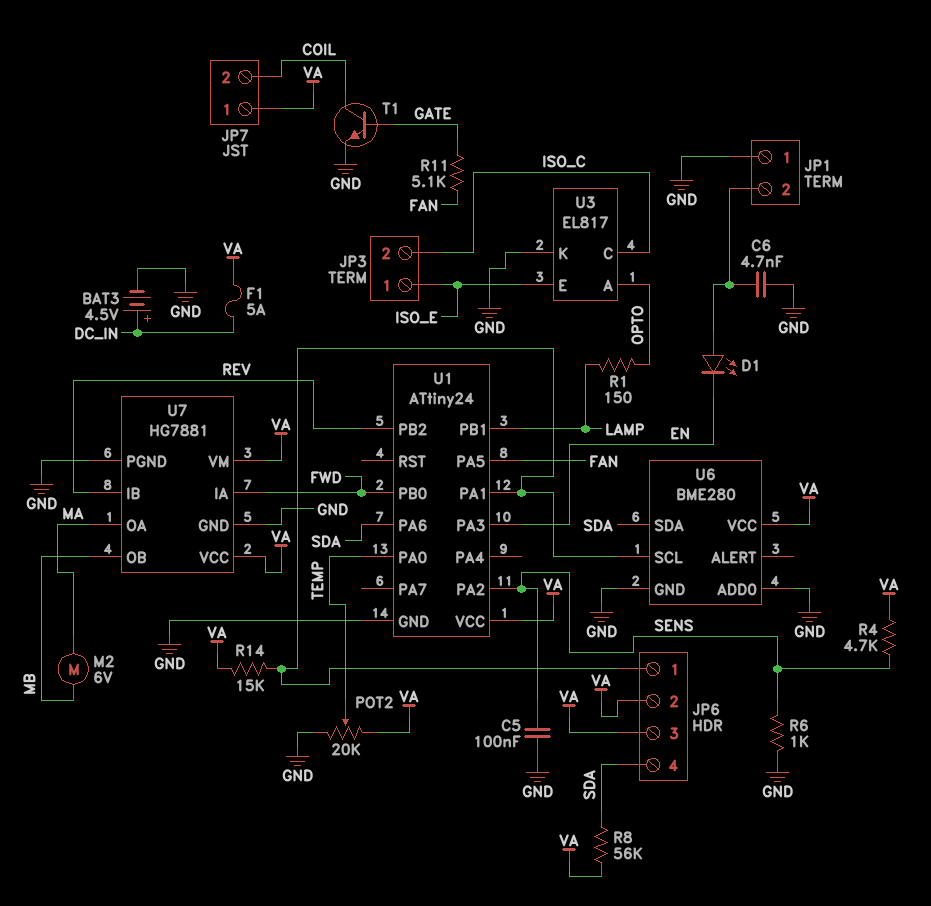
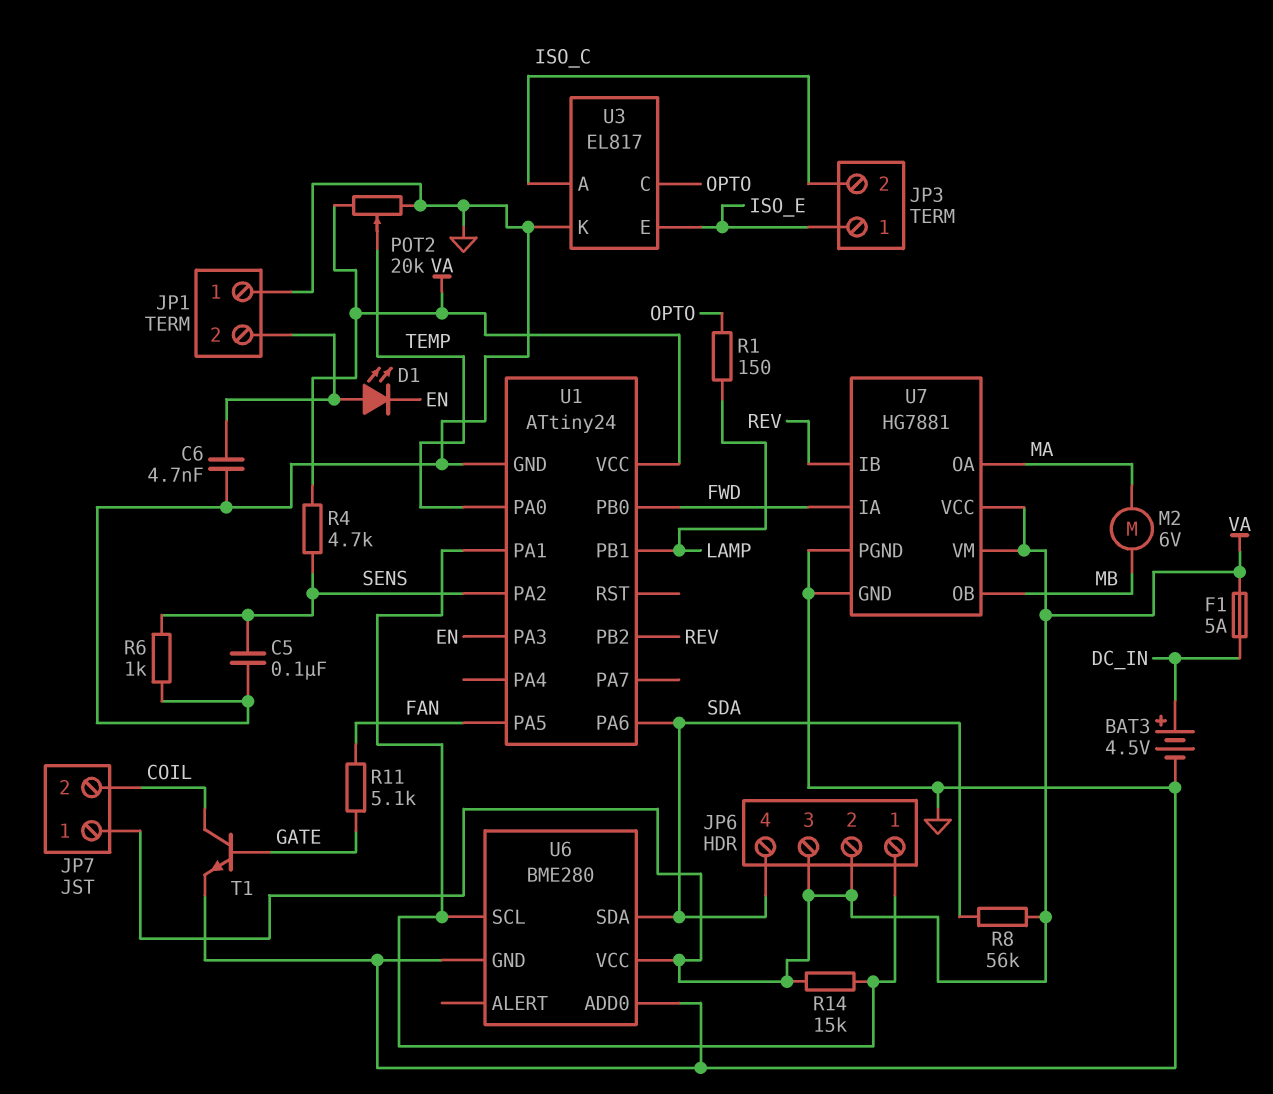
U3 pin A: OPTO -> ISO_C
U3 pin C: ISO_C -> OPTO

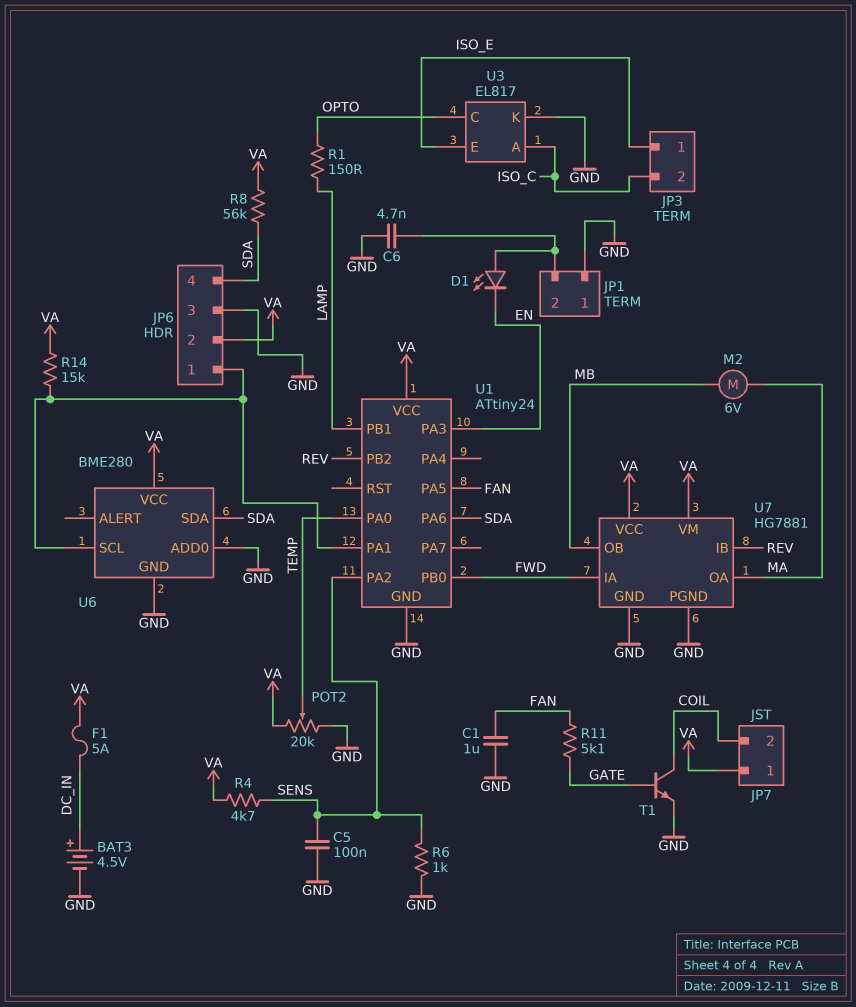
C1: none -> 1uF (FAN, GND)
JP6 pin 3: VA -> GND

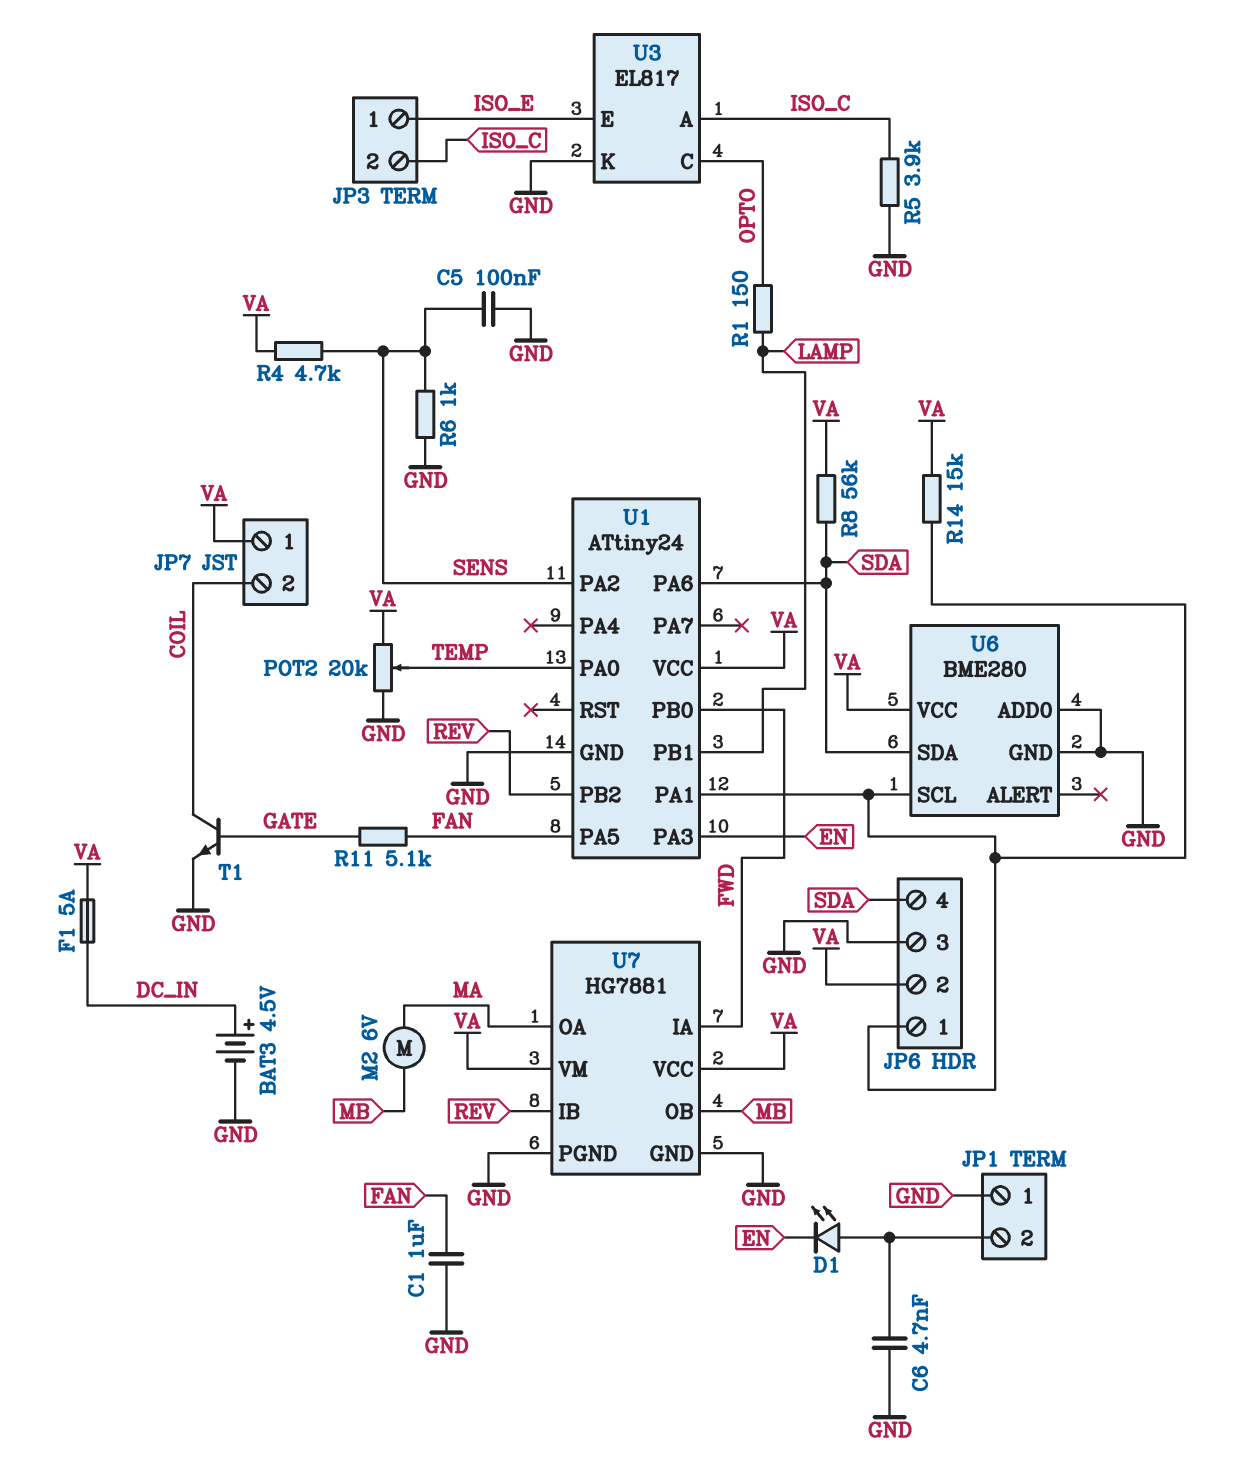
R5: none -> 3.9k (GND, ISO_C)

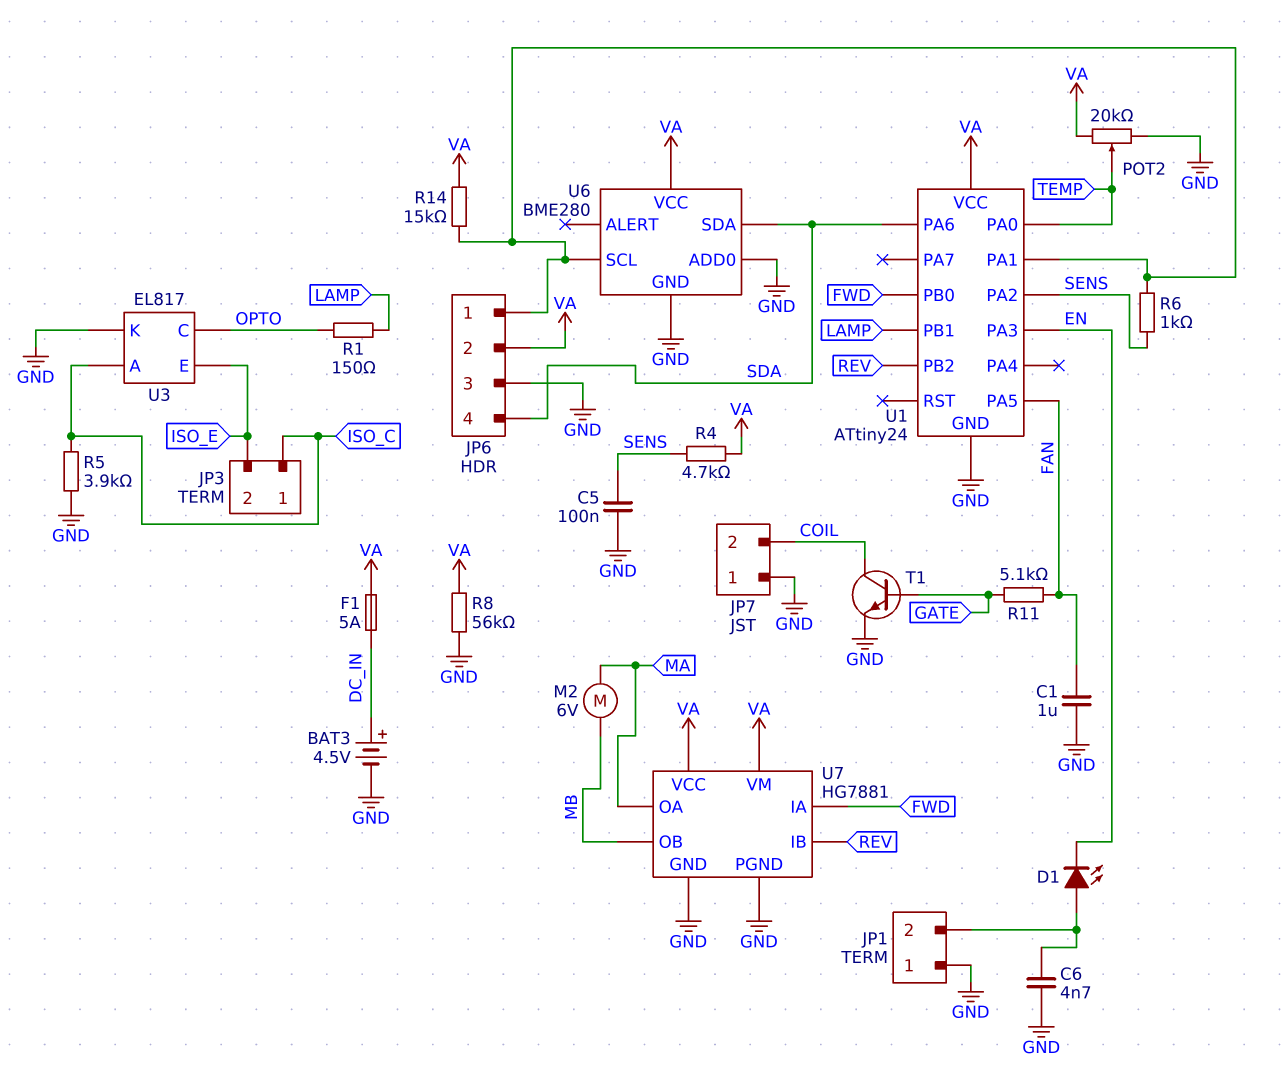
JP3 pin 1: ISO_E -> ISO_C
JP3 pin 2: ISO_C -> ISO_E
JP7 pin 1: VA -> GND
R6: 1k (GND, SENS) -> 1k (JP6/1, SENS)
R8: 56k (SDA, VA) -> 56k (GND, VA)

